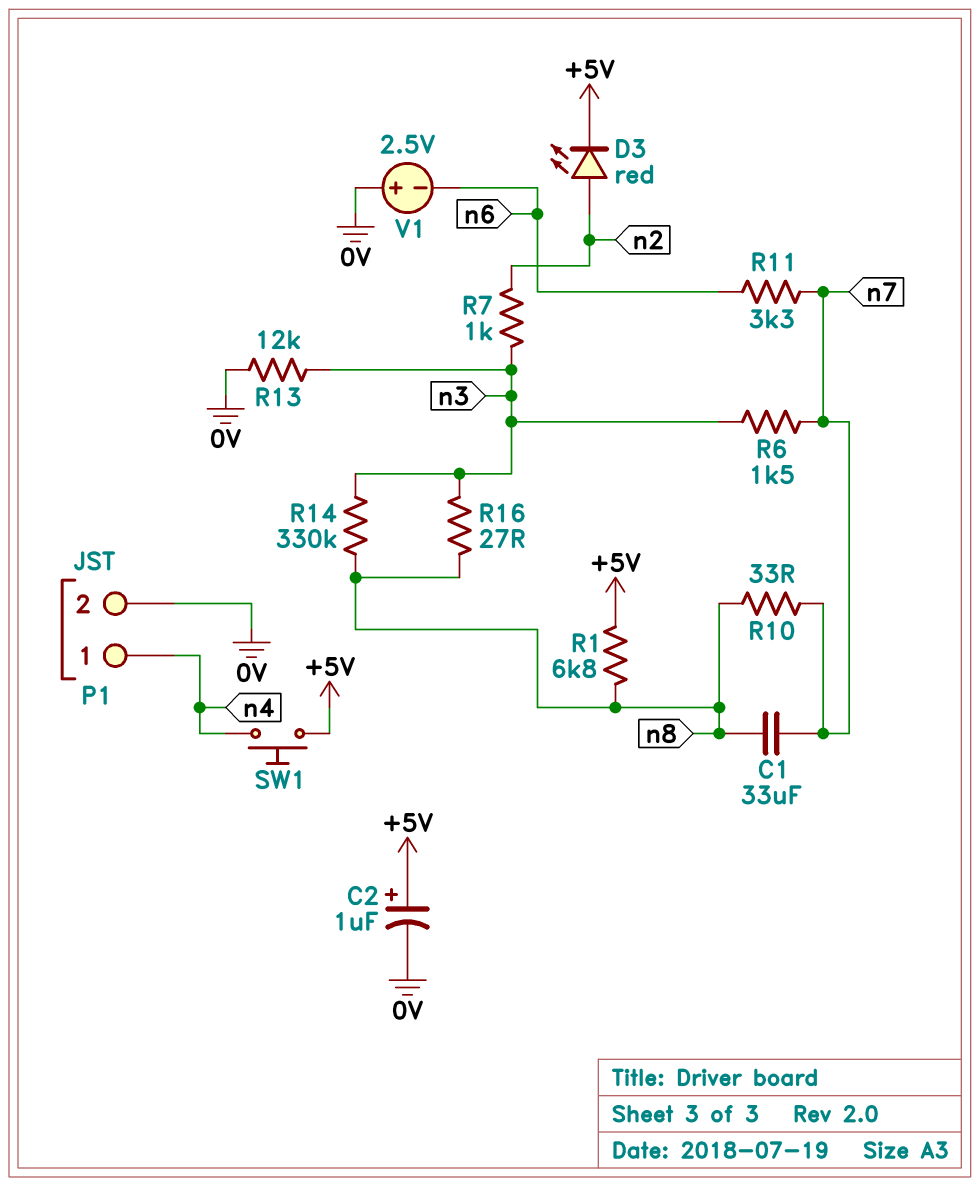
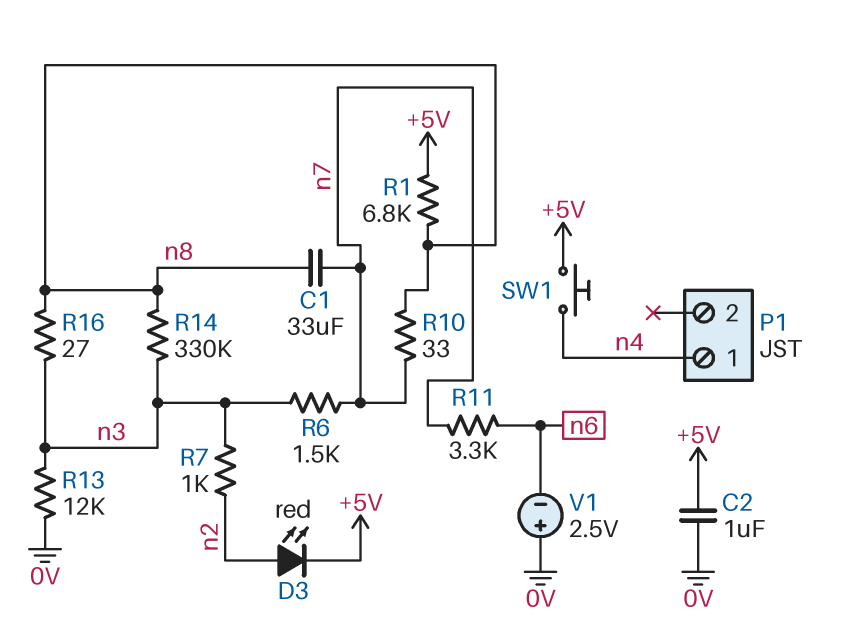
C2: 1uF (plus +5V, minus 0V) -> 1uF (+5V, 0V)
P1 pin 2: 0V -> none

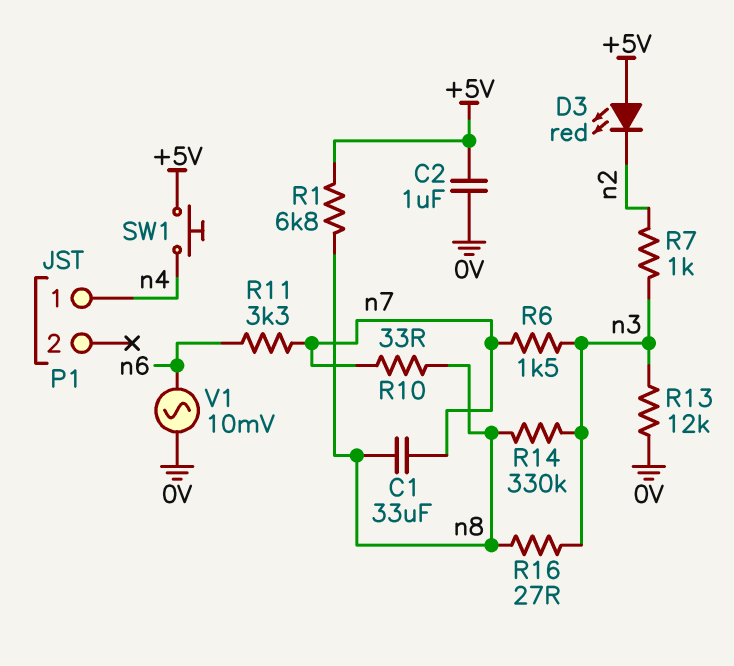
D3: LED red (A n2, K +5V) -> LED red (A +5V, K n2)
V1: 2.5V (plus 0V, minus n6) -> AC 10mV (0V, n6)

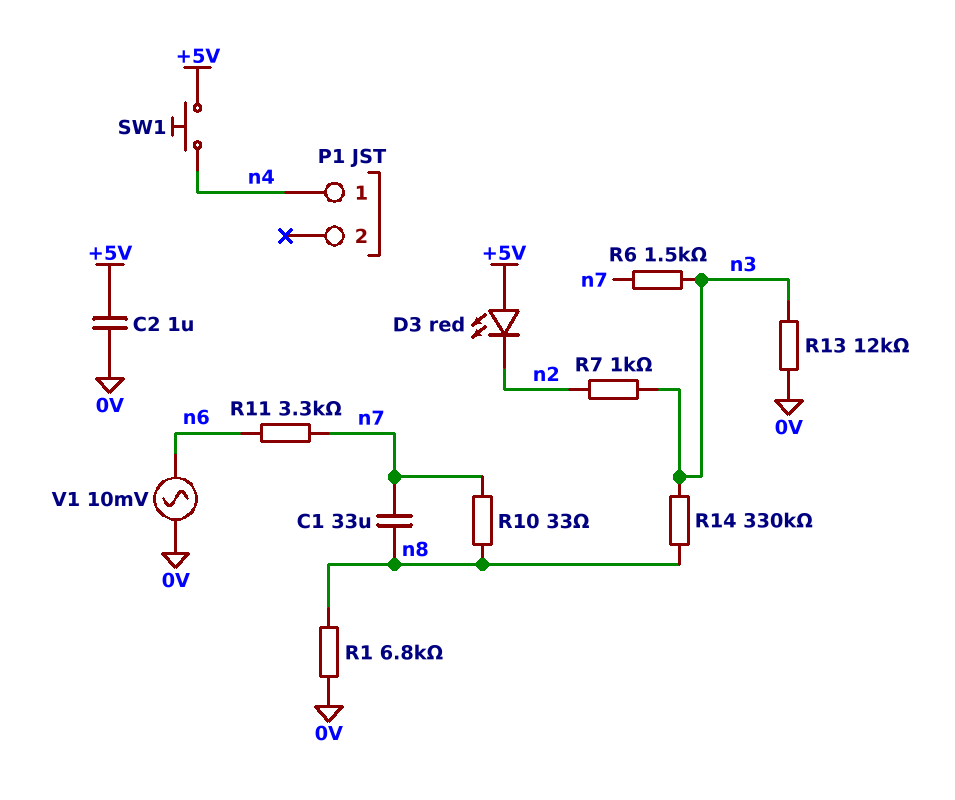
R1: 6.8k (+5V, n8) -> 6.8k (0V, n8)
R16: 27 (n3, n8) -> none

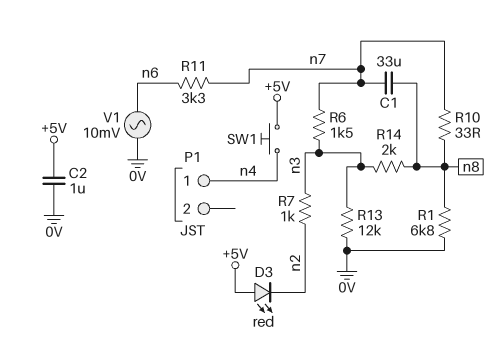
R14: 330k (n3, n8) -> 2k (n3, n8)

